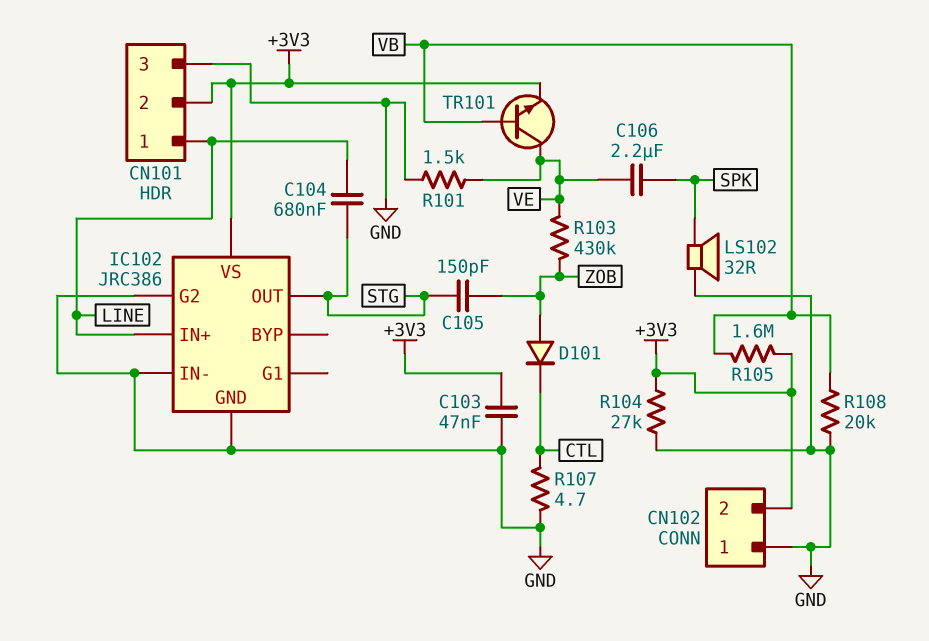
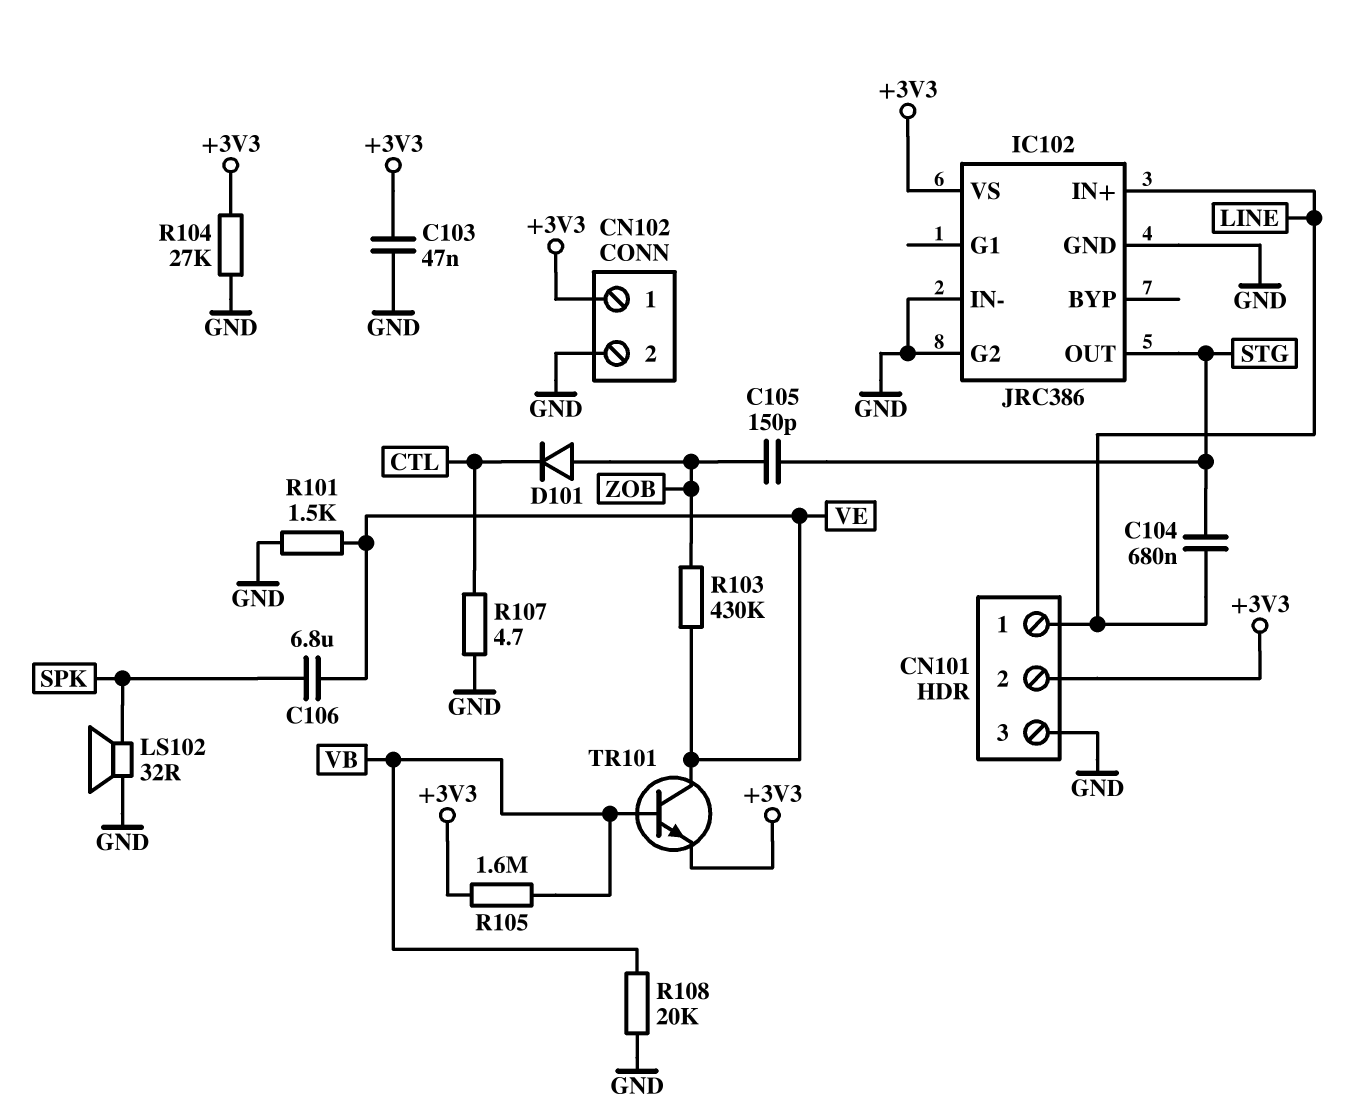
C106: 2.2uF (SPK, VE) -> 6.8uF (SPK, VE)
CN102 pin 1: GND -> +3V3
CN102 pin 2: +3V3 -> GND

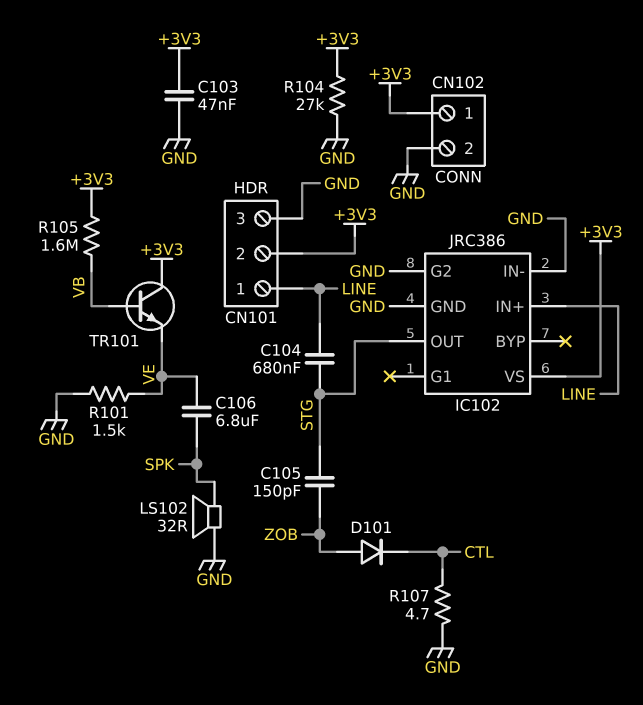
R103: 430k (VE, ZOB) -> none
R108: 20k (GND, VB) -> none
TR101: NPN (B VB, C VE, E +3V3) -> NPN (B VB, C +3V3, E VE)

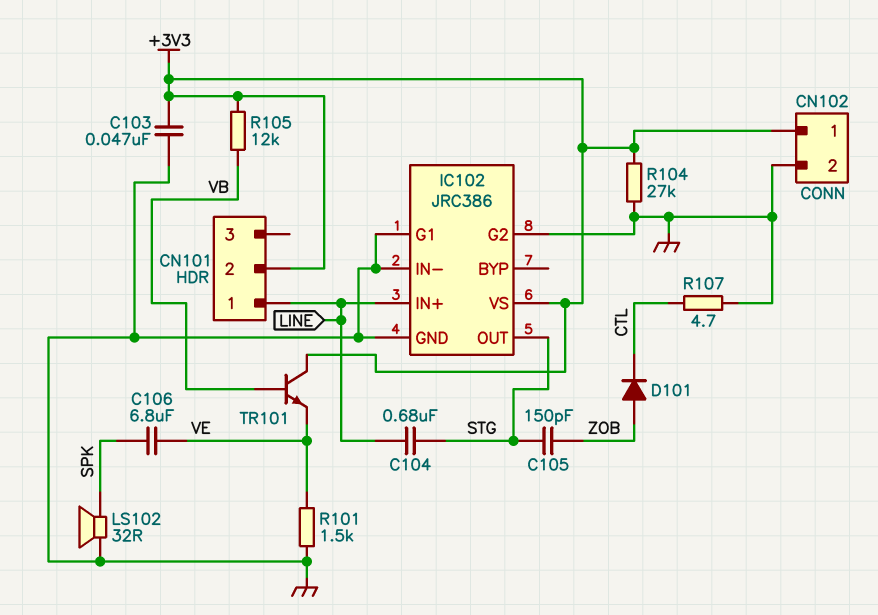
CN101 pin 3: GND -> none
IC102 pin G1: none -> GND
R105: 1.6M (+3V3, VB) -> 12k (+3V3, VB)

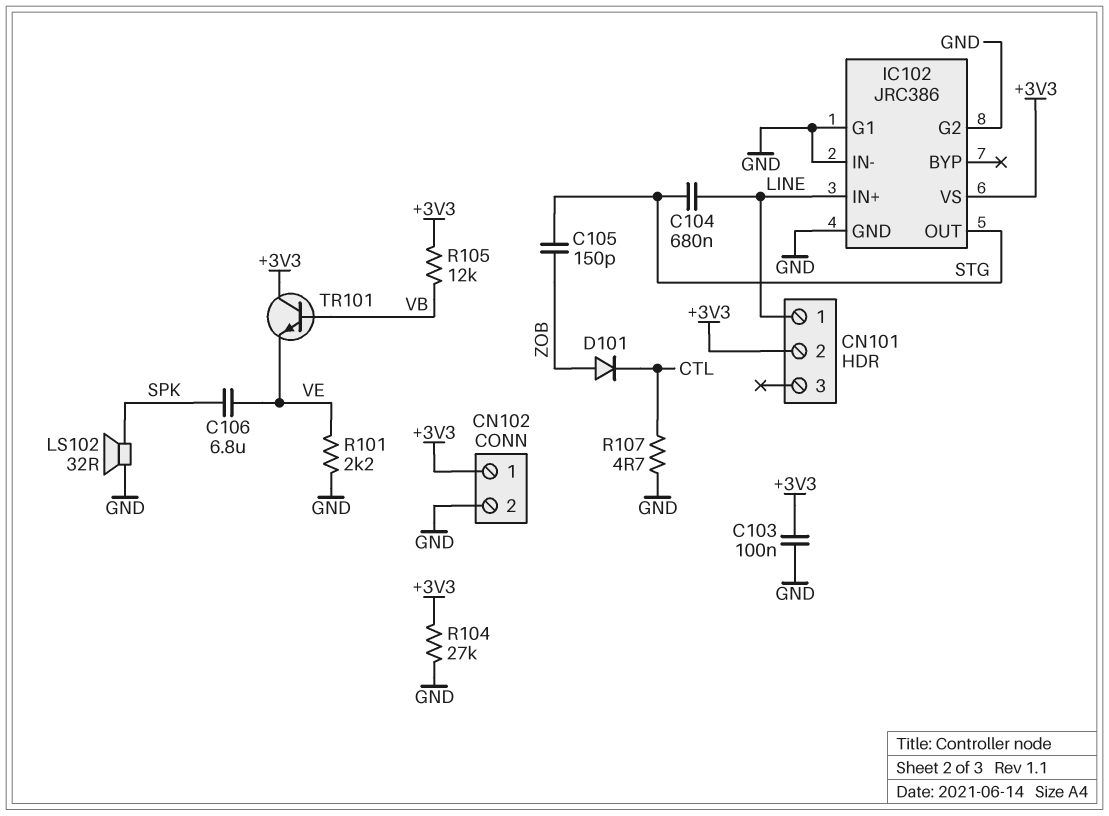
C103: 47nF (+3V3, GND) -> 100nF (+3V3, GND)
R101: 1.5k (GND, VE) -> 2.2k (GND, VE)

